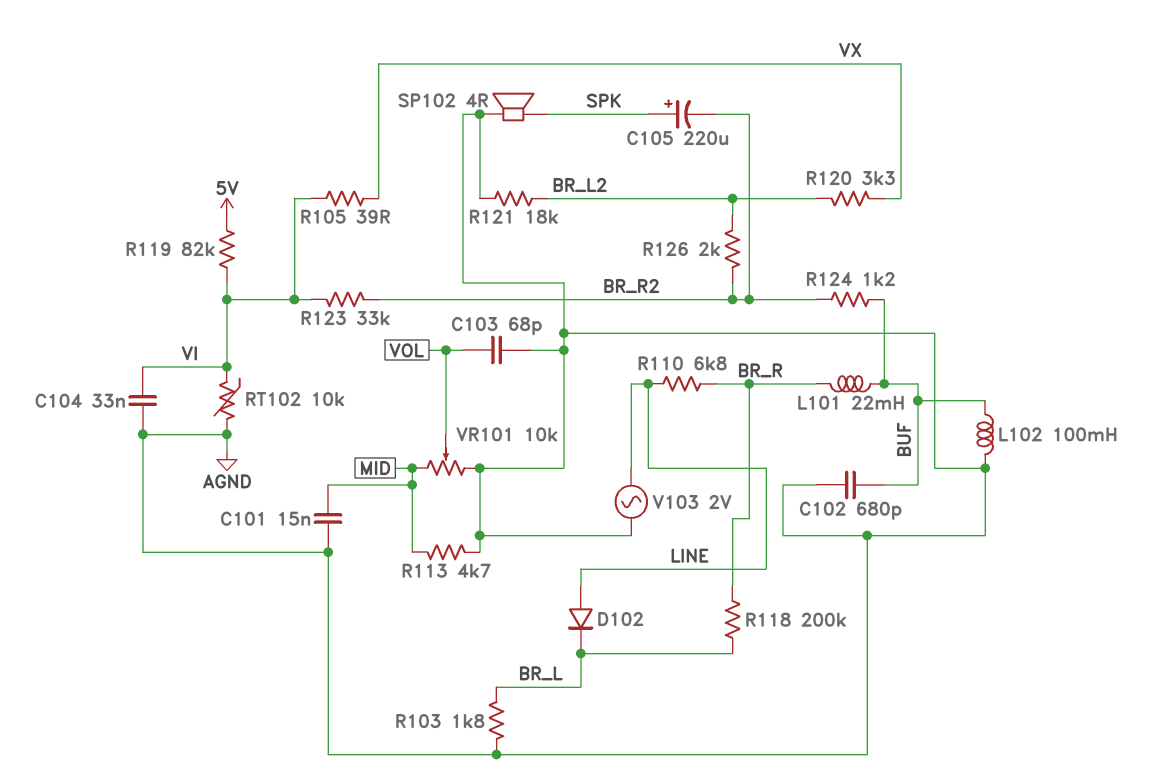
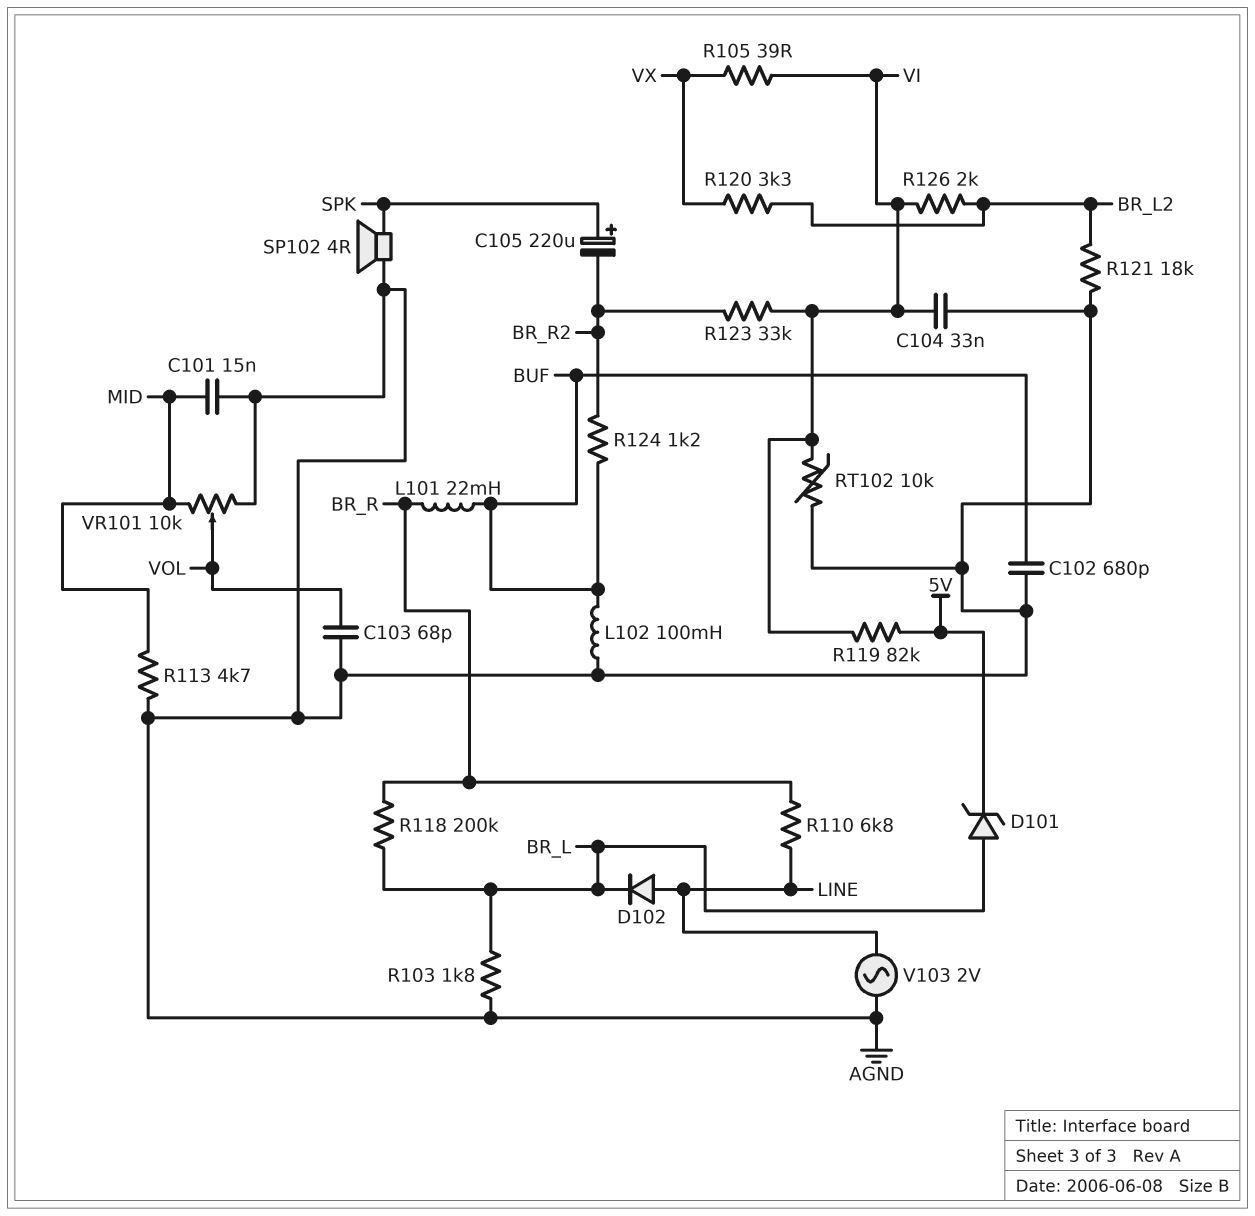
D101: none -> zener (A BR_L, K 5V)
R126: 2k (BR_L2, BR_R2) -> 2k (BR_L2, VI)

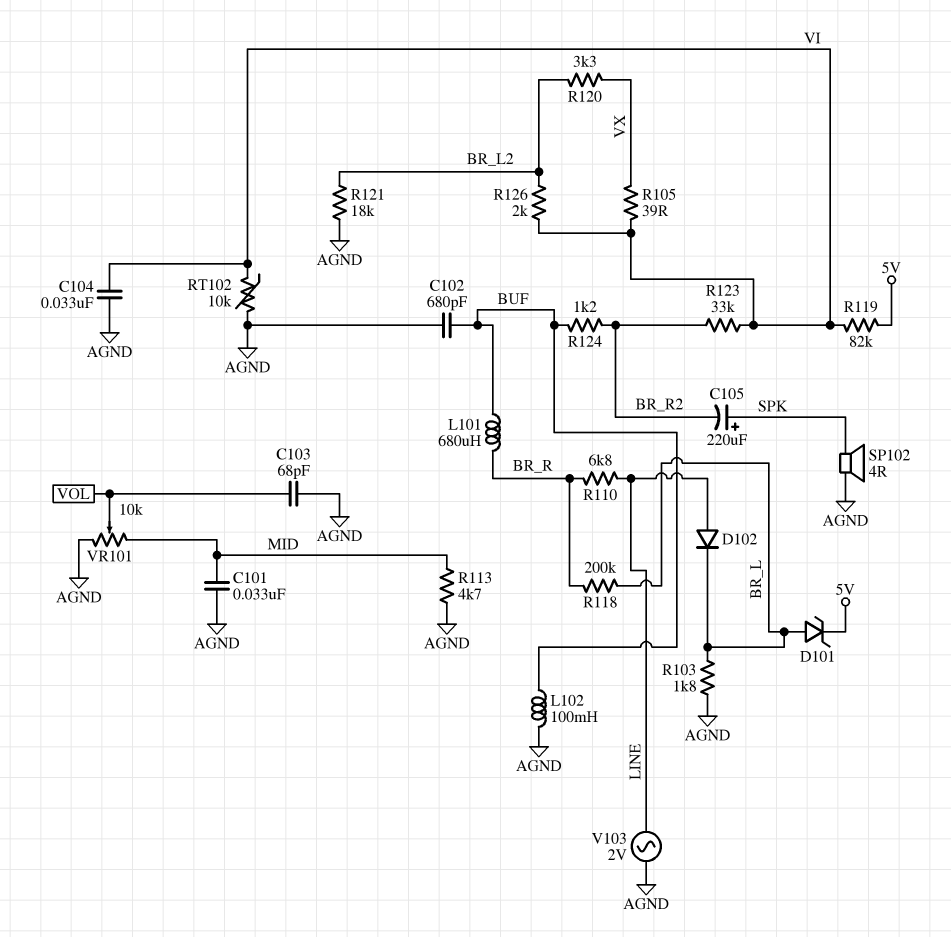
C101: 15nF (AGND, MID) -> 33nF (AGND, MID)
L101: 22mH (BR_R, BUF) -> 680uH (BR_R, BUF)

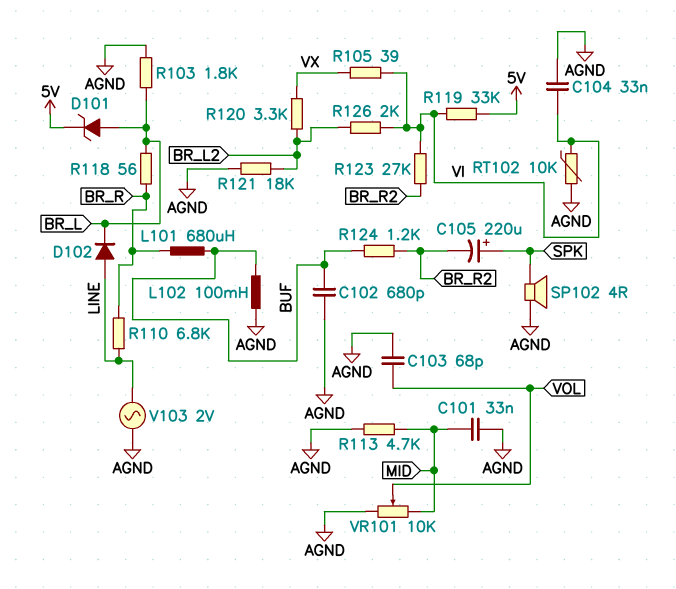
R118: 200k (BR_L, BR_R) -> 56 (BR_L, BR_R)
R119: 82k (5V, VI) -> 33k (5V, VI)
R123: 33k (BR_R2, VI) -> 27k (BR_R2, VI)

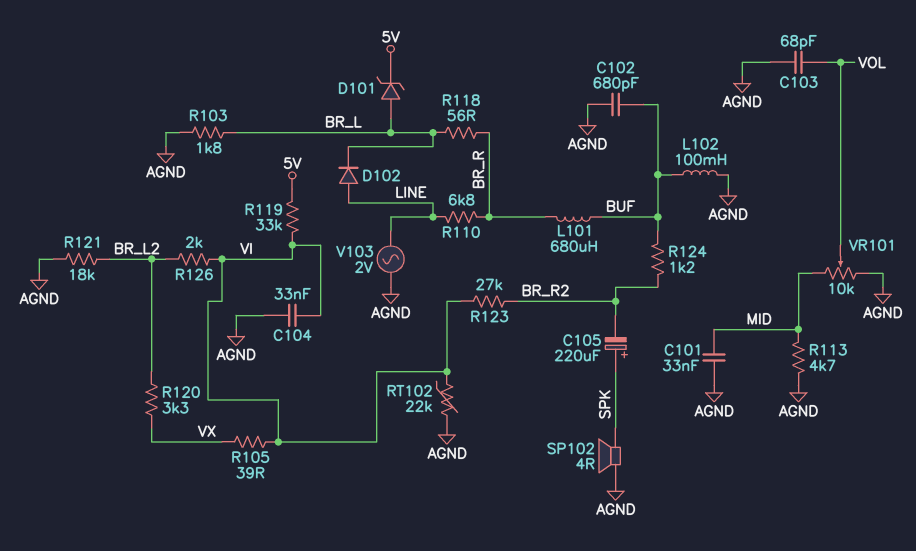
RT102: 10k (AGND, VI) -> 22k (AGND, VI)

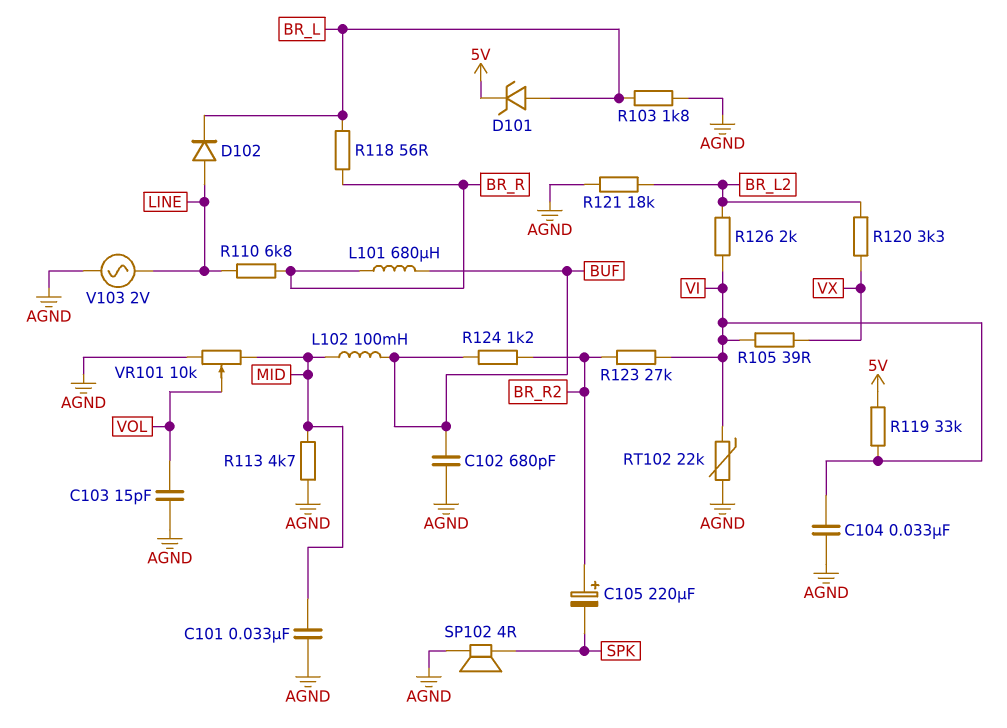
C103: 68pF (AGND, VOL) -> 15pF (AGND, VOL)
C105: 220uF (plus SPK, minus BR_R2) -> 220uF (plus BR_R2, minus SPK)
L102: 100mH (AGND, BUF) -> 100mH (BUF, MID)

